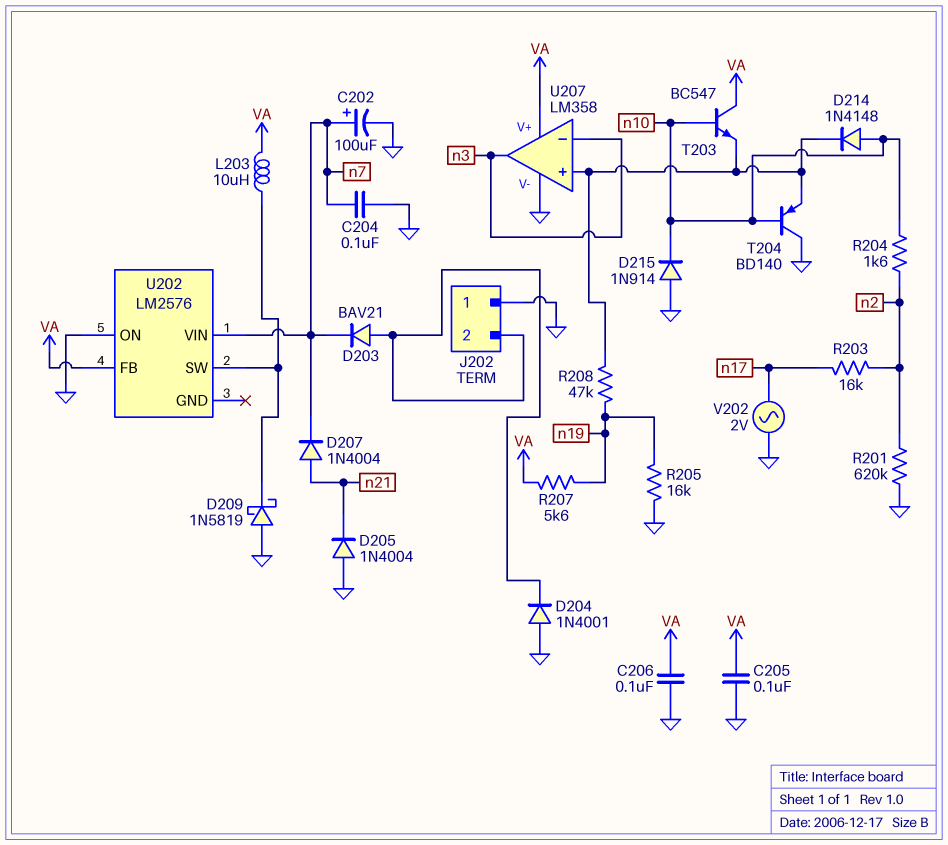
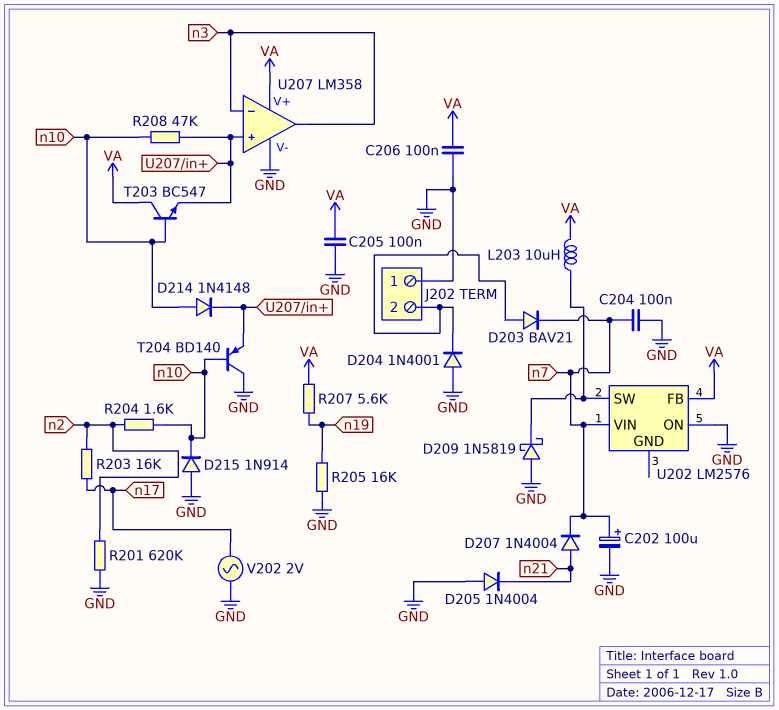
R208: 47k (U207/in+, n19) -> 47k (U207/in+, n10)

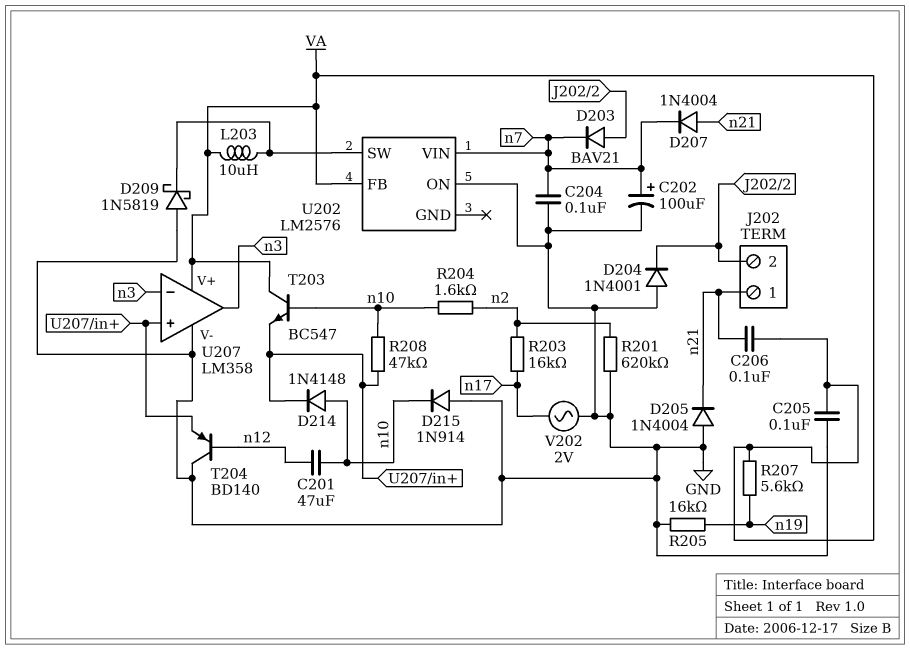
C201: none -> 47uF (n10, n12)
C206: 100nF (GND, VA) -> 100nF (VA, n21)
J202 pin 1: GND -> n21
T204: PNP BD140 (B n10, C GND, E U207/in+) -> PNP BD140 (B n12, C GND, E U207/in+)

